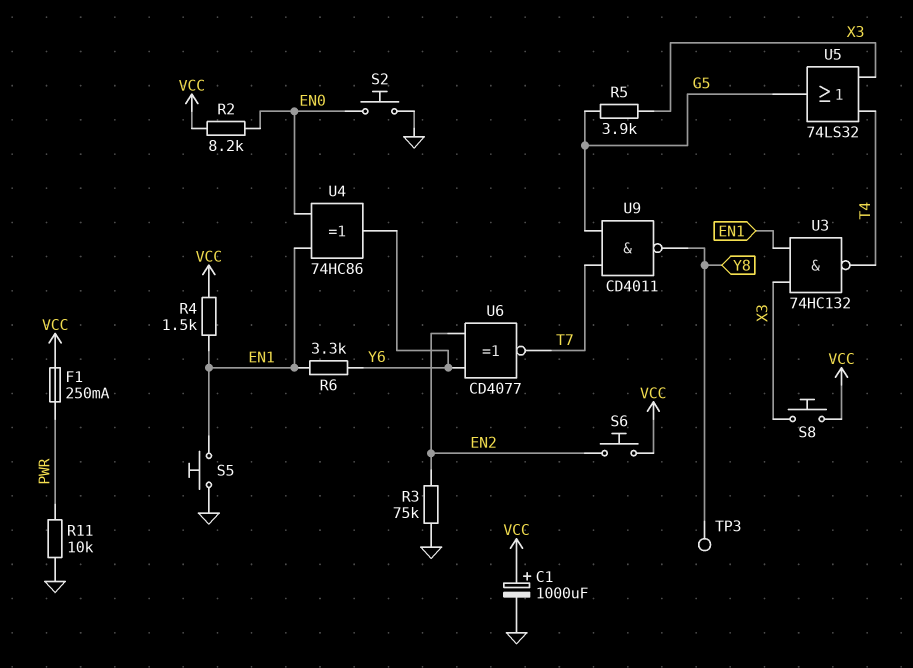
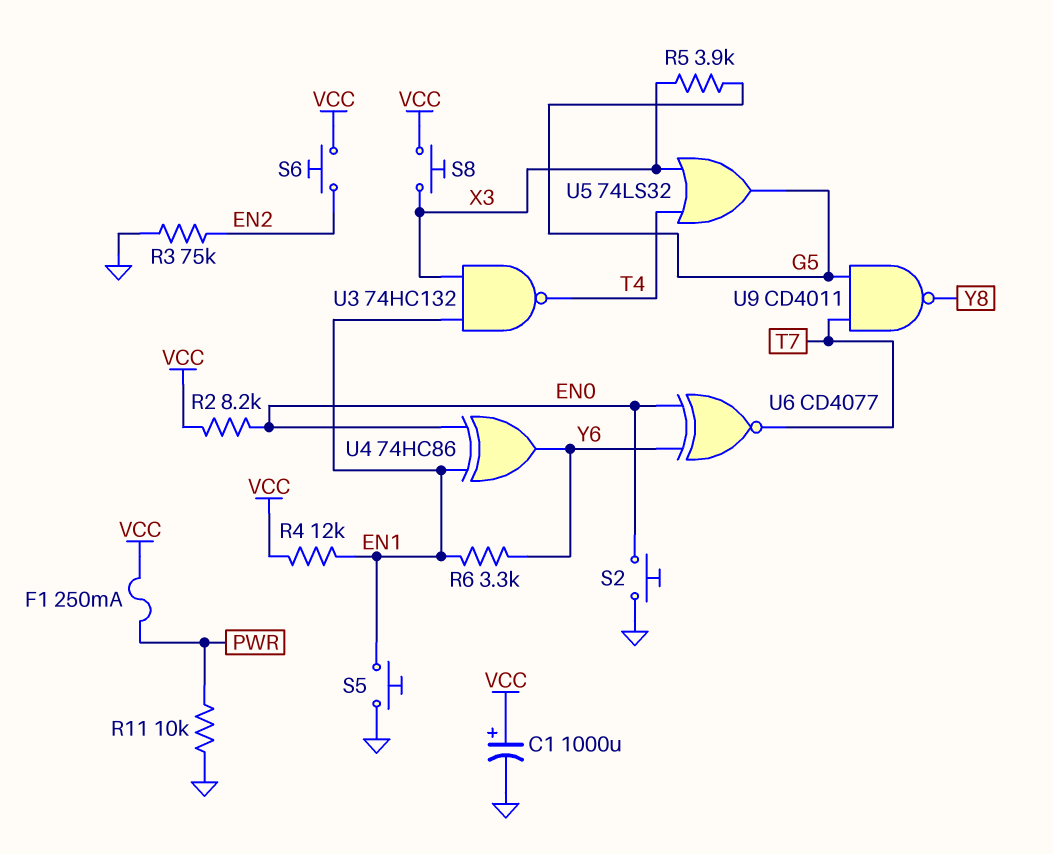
R4: 1.5k (EN1, VCC) -> 12k (EN1, VCC)
TP3: test point (Y8) -> none
U6: XNOR CD4077 (in EN2, in Y6, out T7) -> XNOR CD4077 (in EN0, in Y6, out T7)

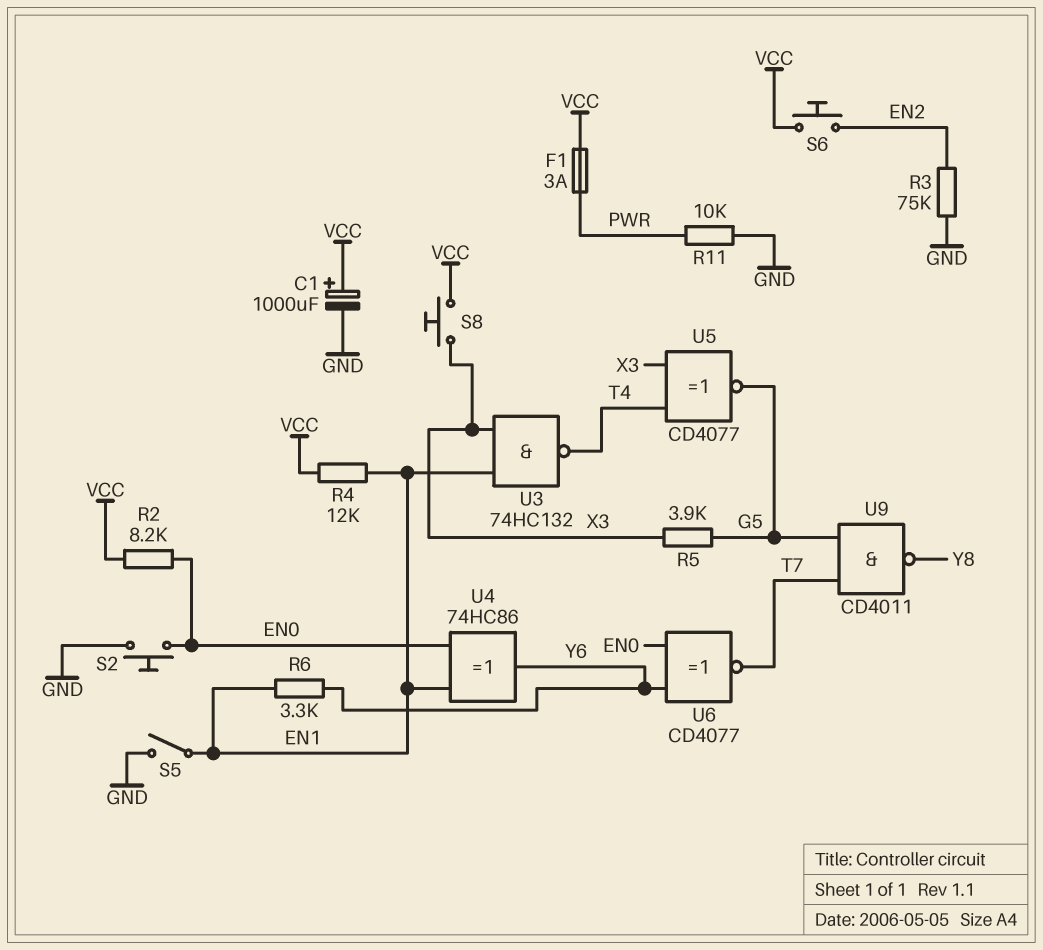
F1: 250mA (PWR, VCC) -> 3A (PWR, VCC)
S5: button (EN1, GND) -> switch (EN1, GND)
U5: OR 74LS32 (in T4, in X3, out G5) -> XNOR CD4077 (in T4, in X3, out G5)

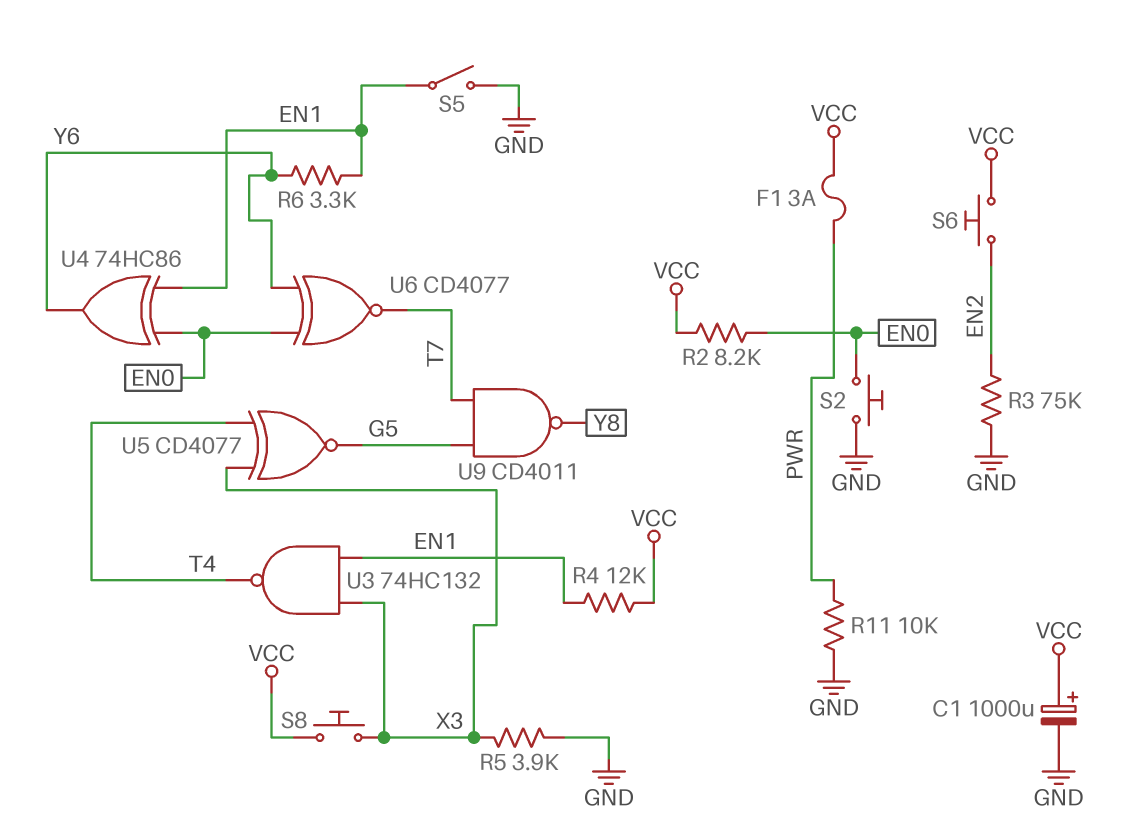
R5: 3.9k (G5, X3) -> 3.9k (GND, X3)

